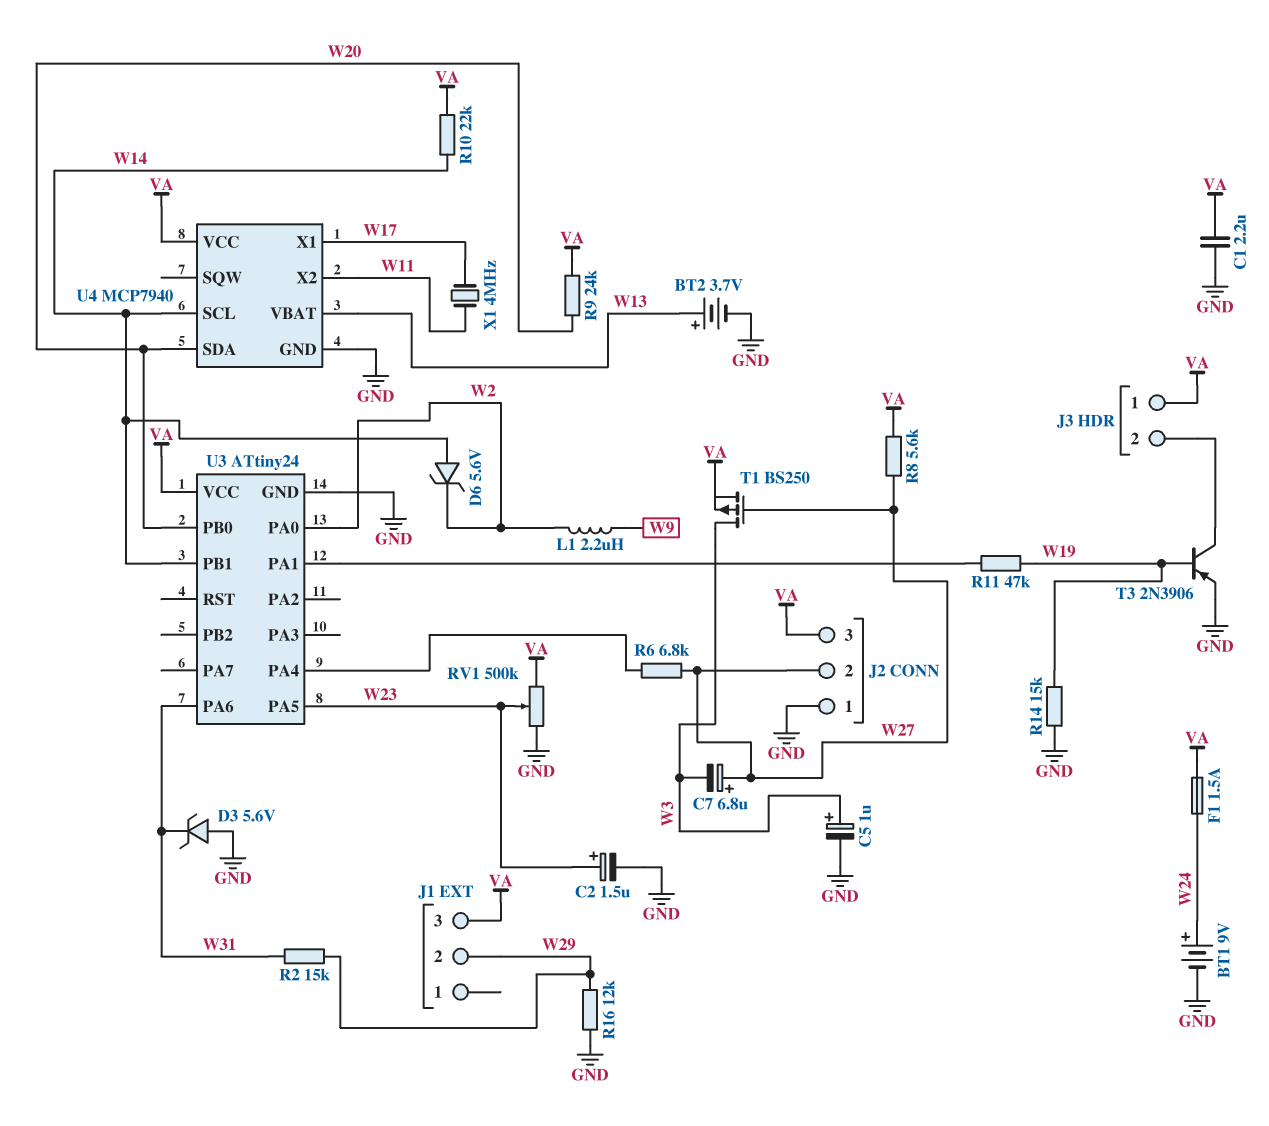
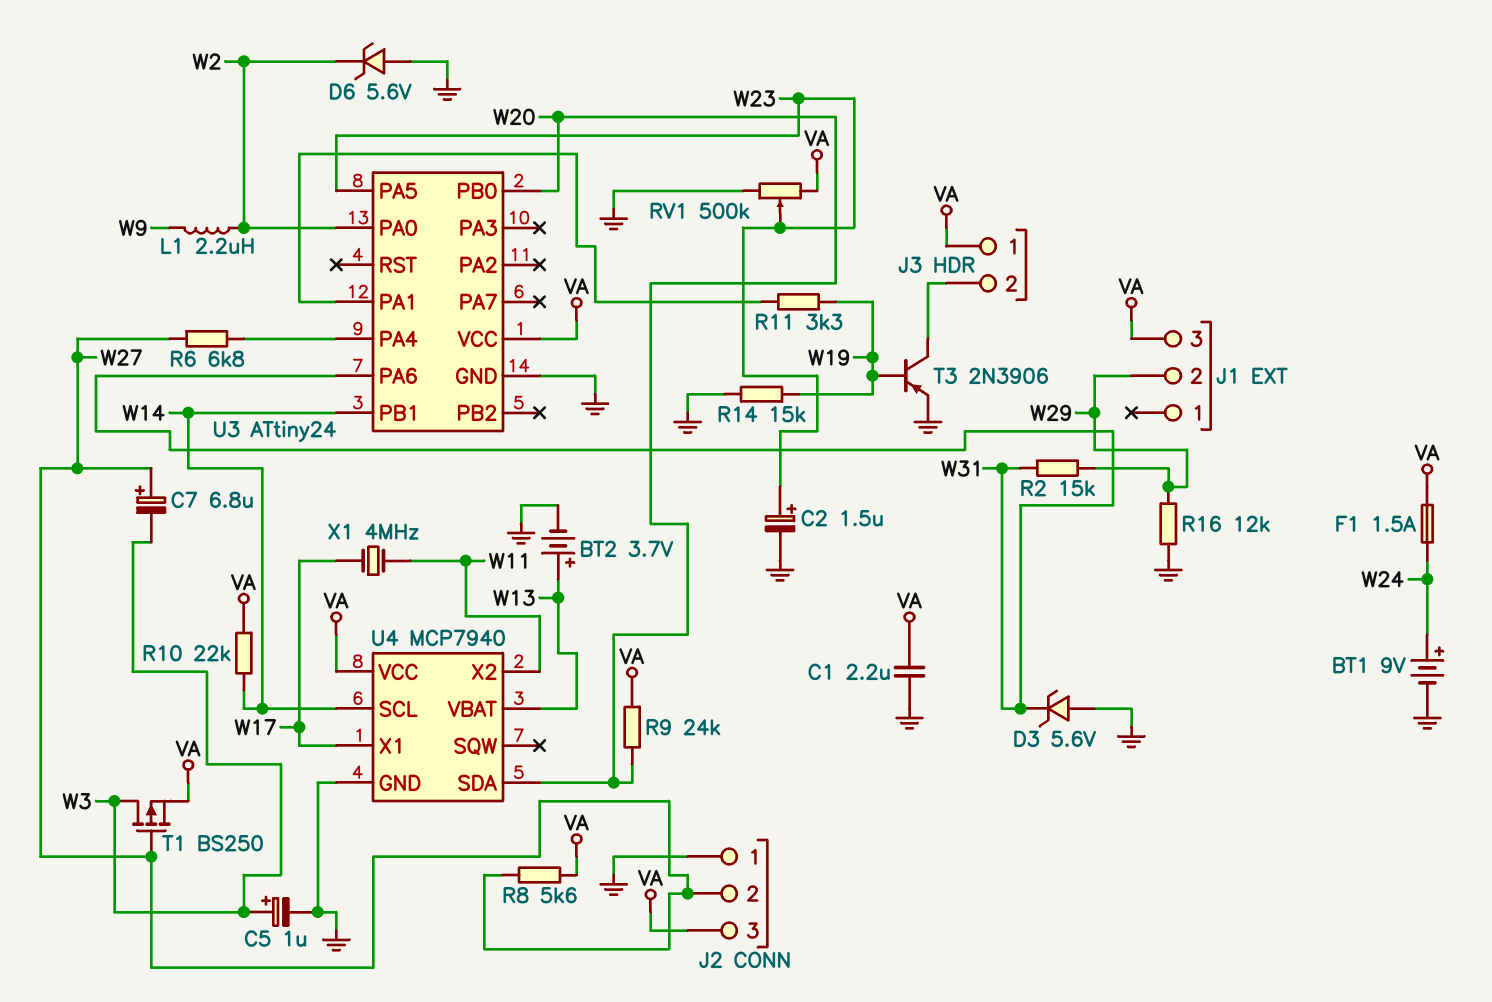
D6: zener 5.6V (A W14, K W2) -> zener 5.6V (A GND, K W2)
R11: 47k (U3/PA1, W19) -> 3.3k (U3/PA1, W19)

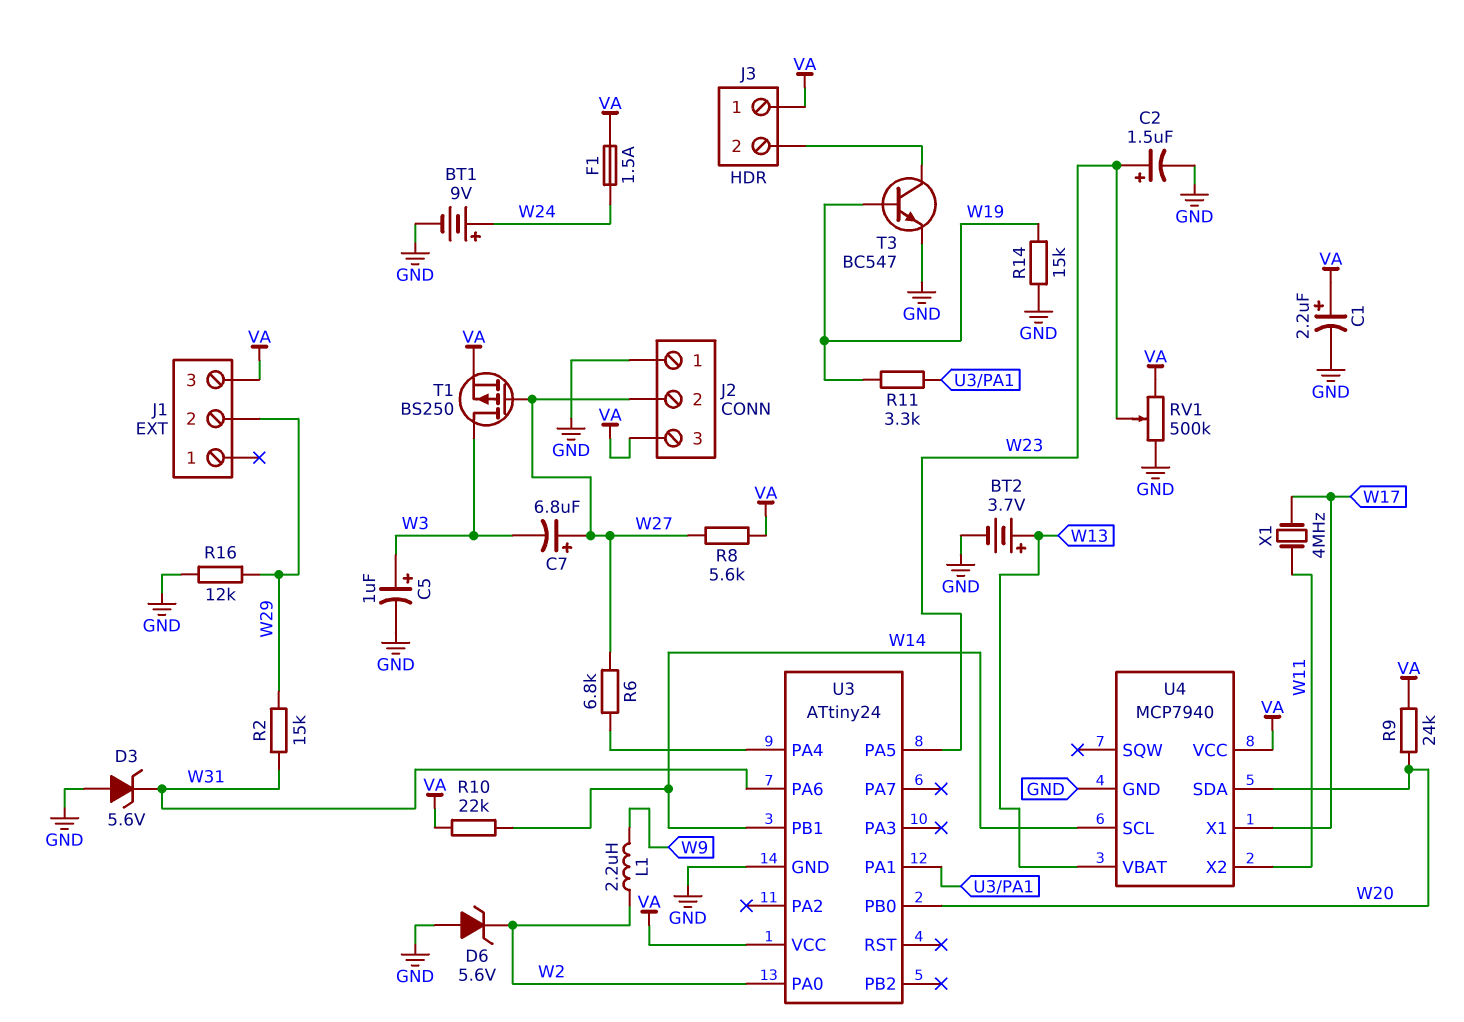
C1: 2.2uF (GND, VA) -> 2.2uF (plus VA, minus GND)
T3: PNP 2N3906 (B W19, C J3/2, E GND) -> NPN BC547 (B W19, C J3/2, E GND)

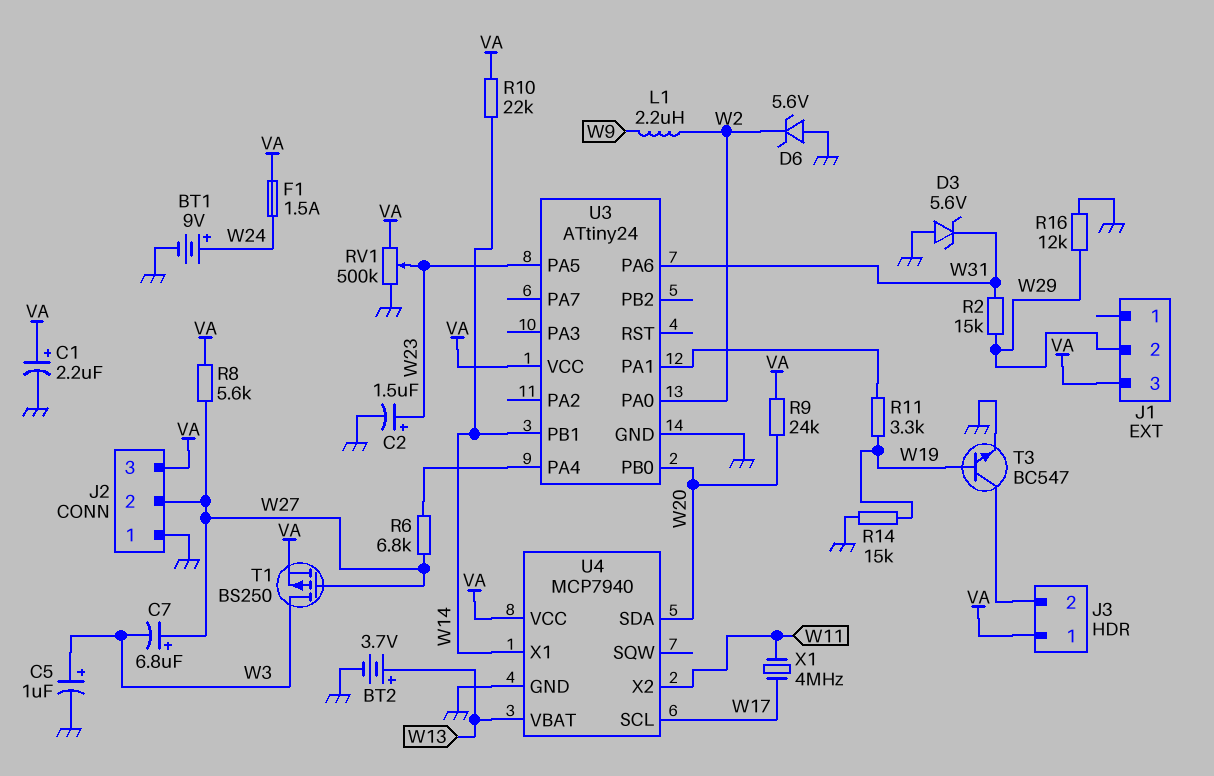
U4 pin SCL: W14 -> W17
U4 pin X1: W17 -> W14

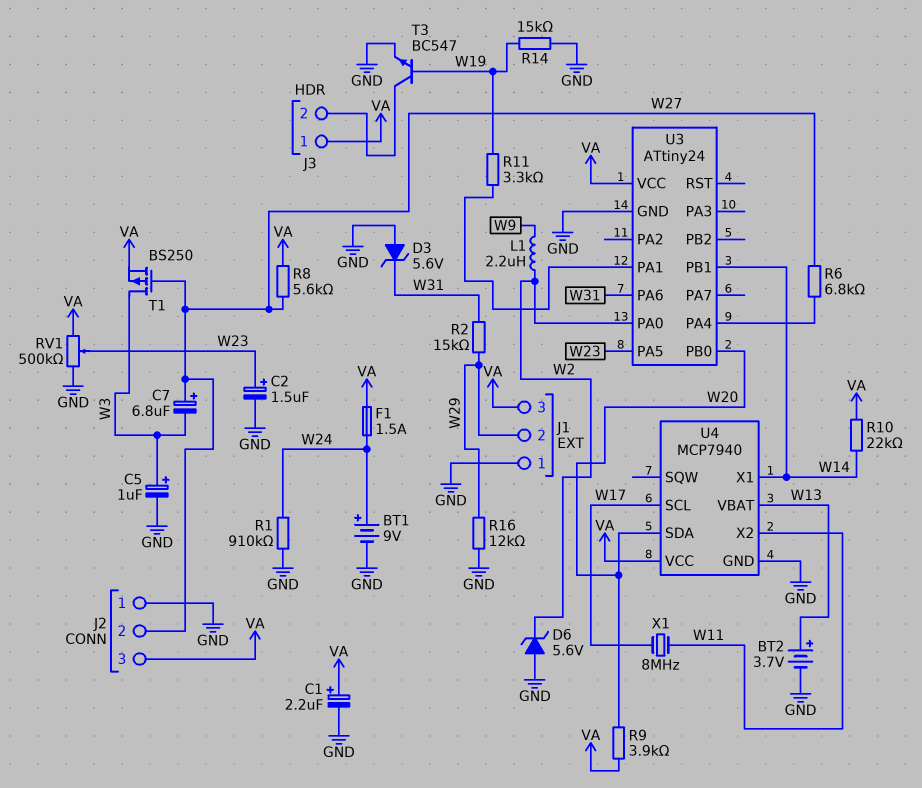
J1 pin 1: none -> GND
R1: none -> 910k (GND, W24)
R9: 24k (VA, W20) -> 3.9k (VA, W20)
X1: 4MHz (W11, W17) -> 8MHz (W11, W17)

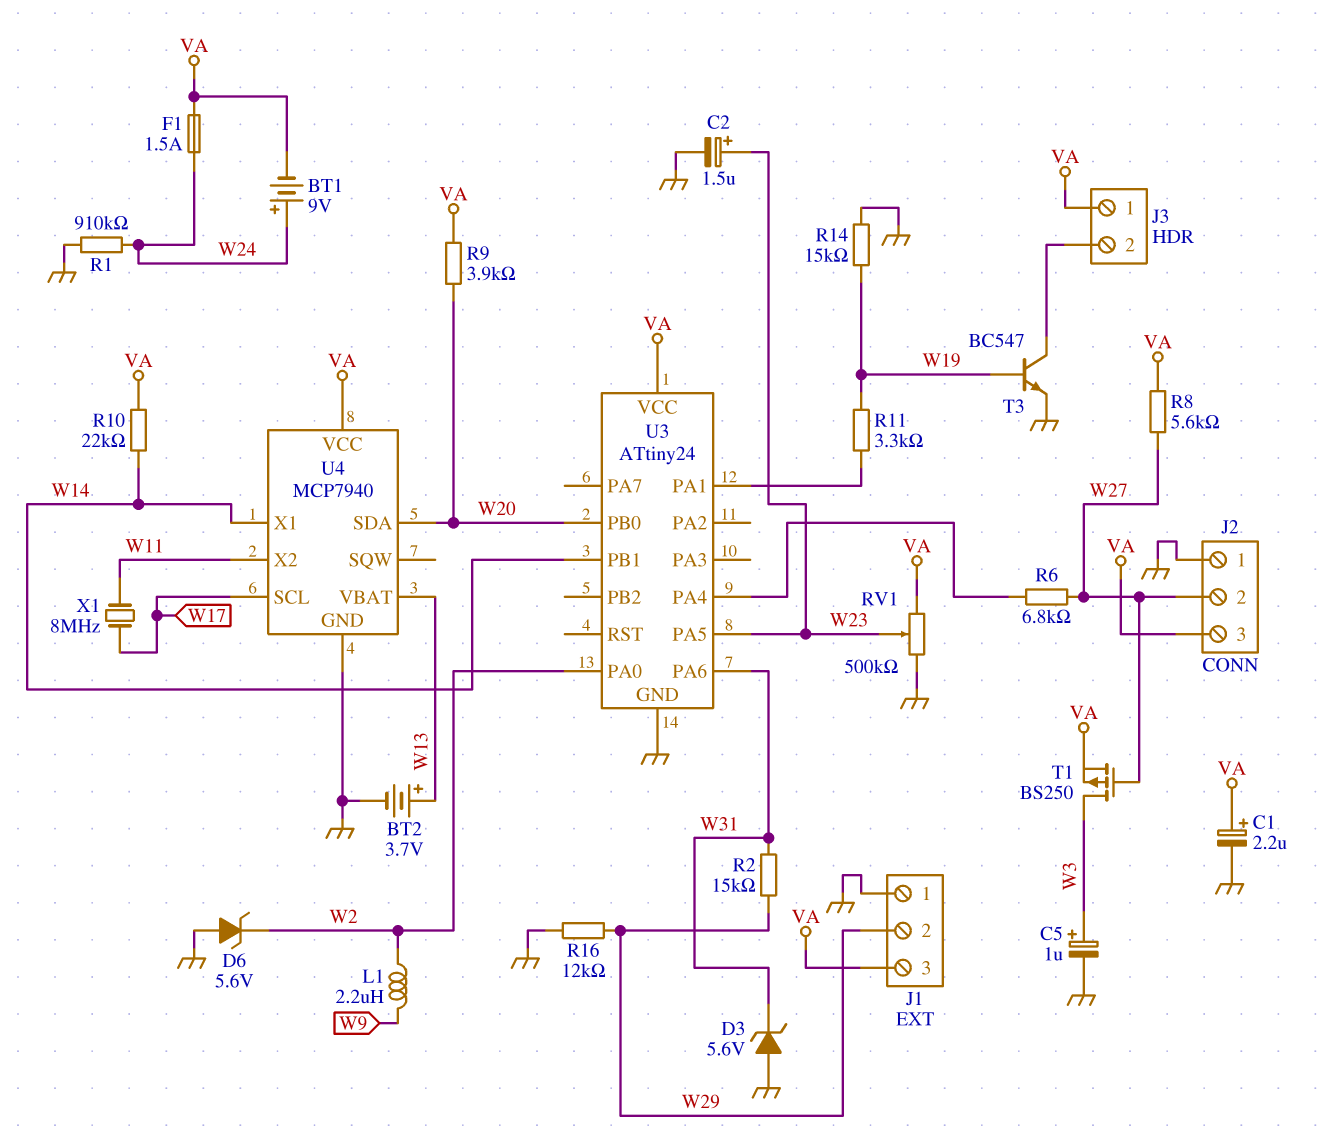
BT1: 9V (plus W24, minus GND) -> 9V (plus W24, minus VA)
C7: 6.8uF (plus W27, minus W3) -> none

